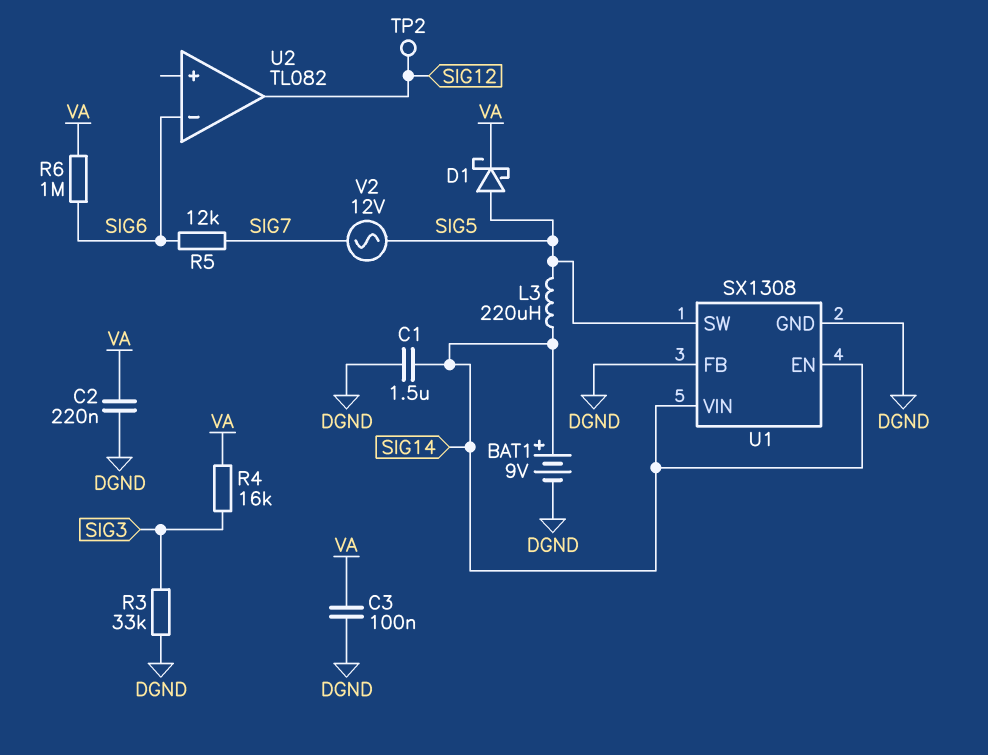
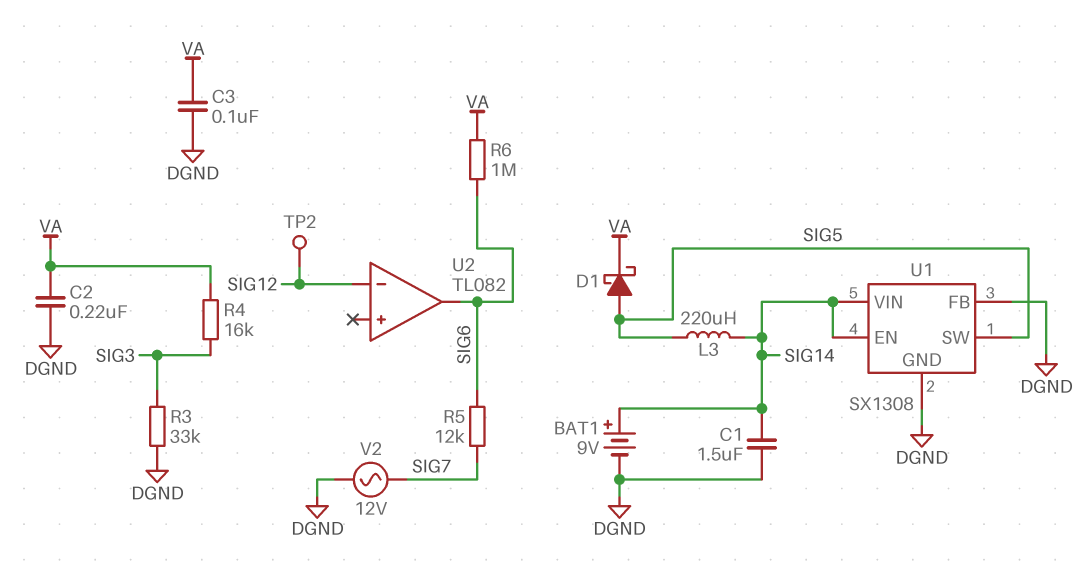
U2 pin in-: SIG6 -> SIG12
U2 pin out: SIG12 -> SIG6
V2: AC 12V (SIG5, SIG7) -> AC 12V (DGND, SIG7)

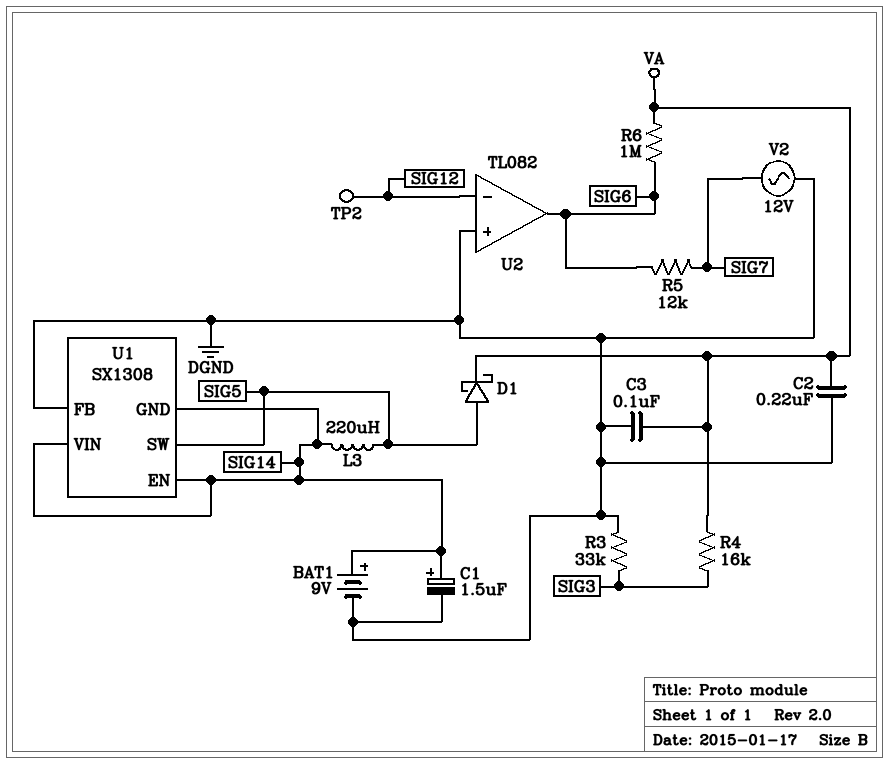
C1: 1.5uF (DGND, SIG14) -> 1.5uF (plus SIG14, minus DGND)
U1 pin GND: DGND -> SIG14
U2 pin in+: none -> DGND

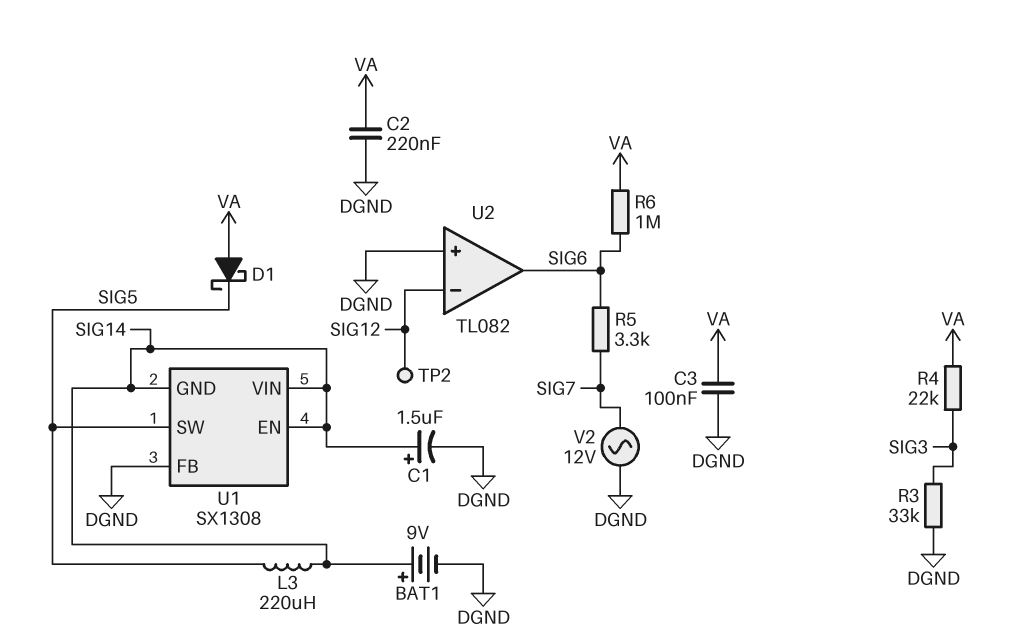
D1: schottky (A SIG5, K VA) -> schottky (A VA, K SIG5)
R4: 16k (SIG3, VA) -> 22k (SIG3, VA)
R5: 12k (SIG6, SIG7) -> 3.3k (SIG6, SIG7)

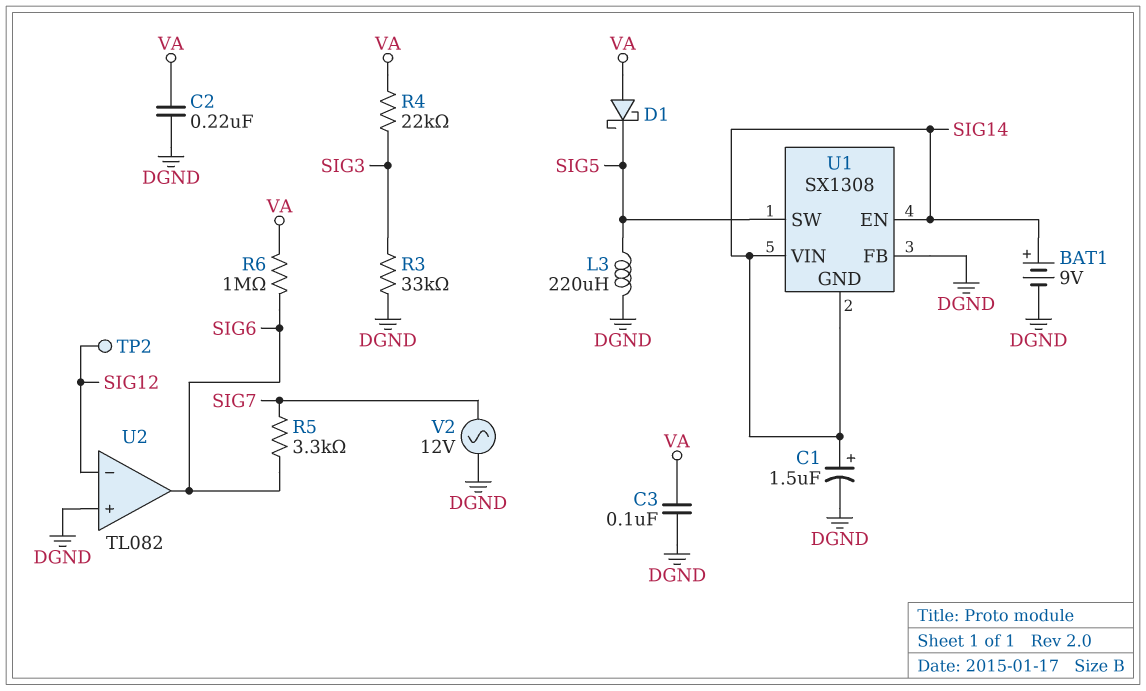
L3: 220uH (SIG5, SIG14) -> 220uH (DGND, SIG5)

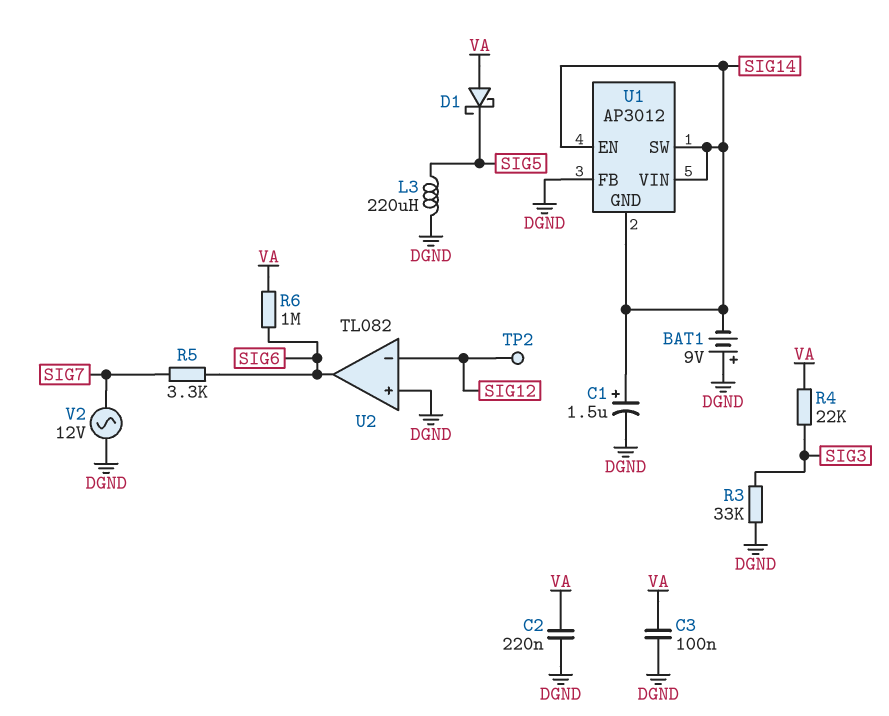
BAT1: 9V (plus SIG14, minus DGND) -> 9V (plus DGND, minus SIG14)
U1: SX1308 -> AP3012
U1 pin SW: SIG5 -> SIG14

